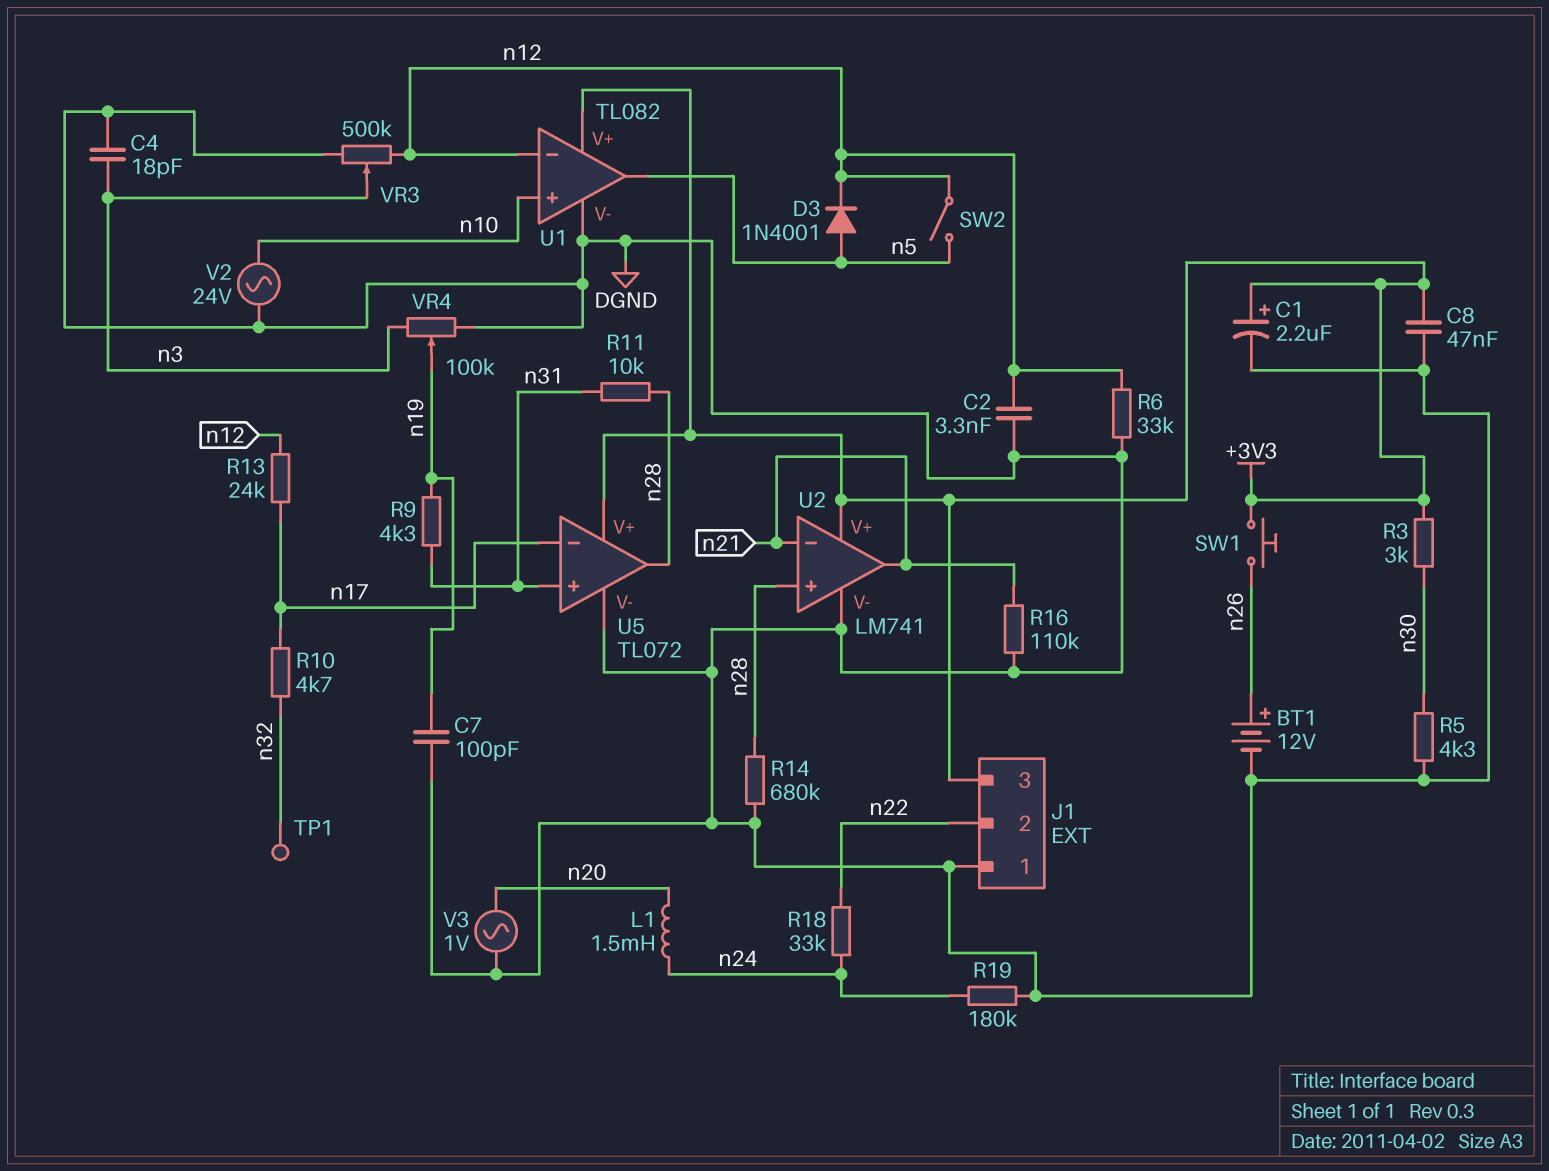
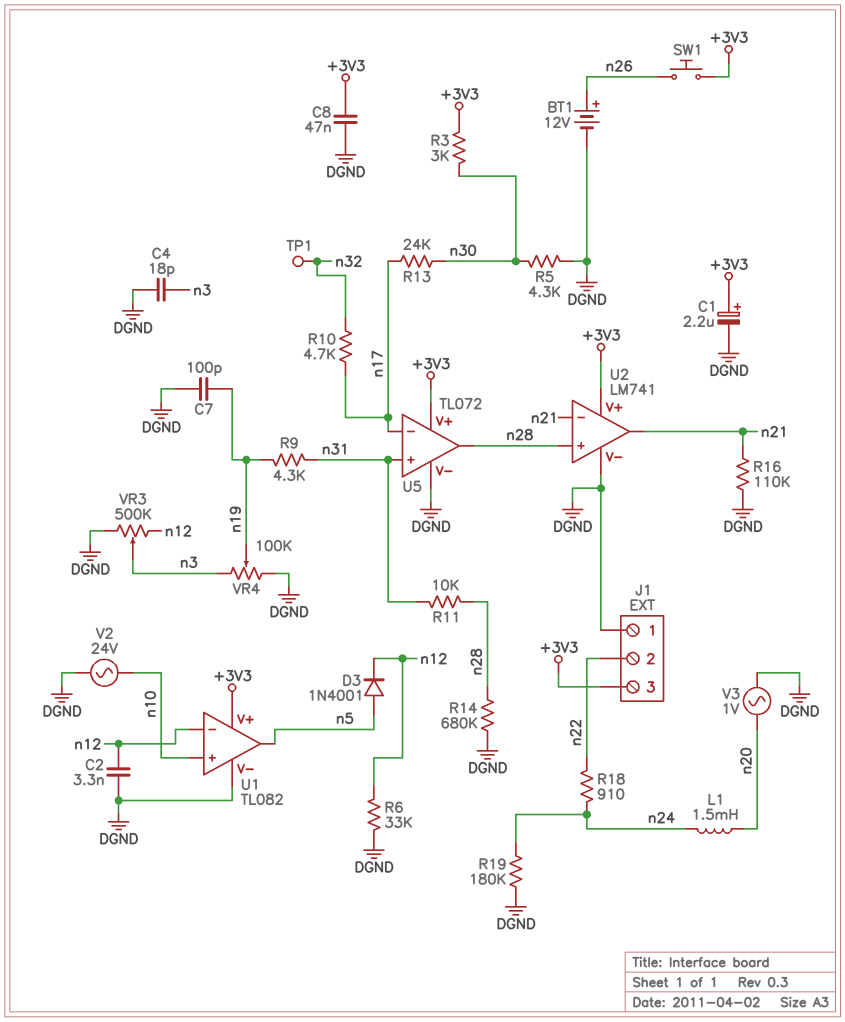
R13: 24k (n12, n17) -> 24k (n17, n30)
R18: 33k (n22, n24) -> 910 (n22, n24)
SW2: switch (n5, n12) -> none

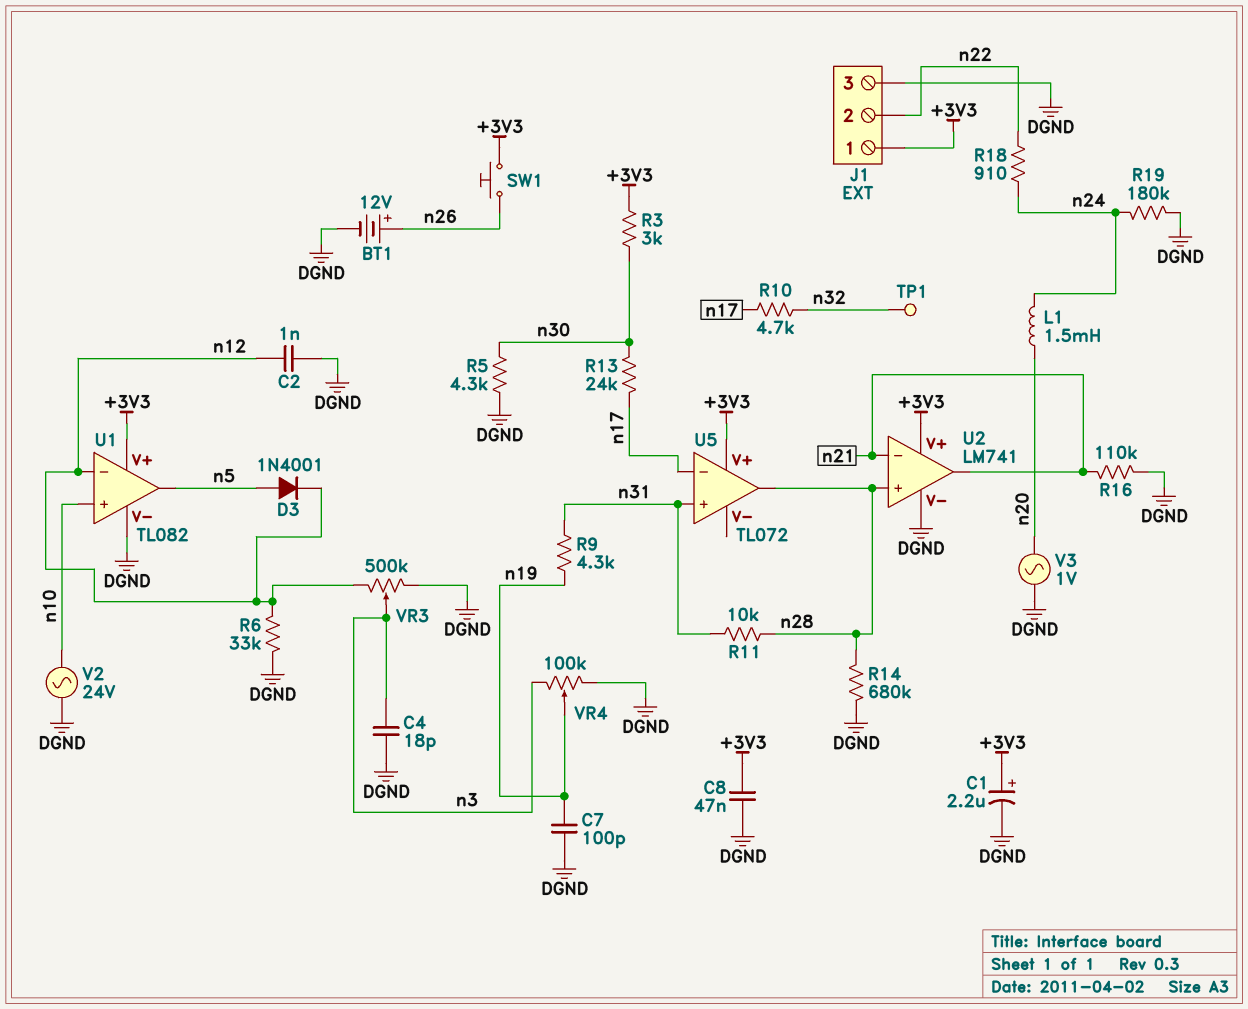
C2: 3.3nF (DGND, n12) -> 1nF (DGND, n12)
J1 pin 1: DGND -> +3V3
J1 pin 3: +3V3 -> DGND
U5 pin V-: DGND -> none

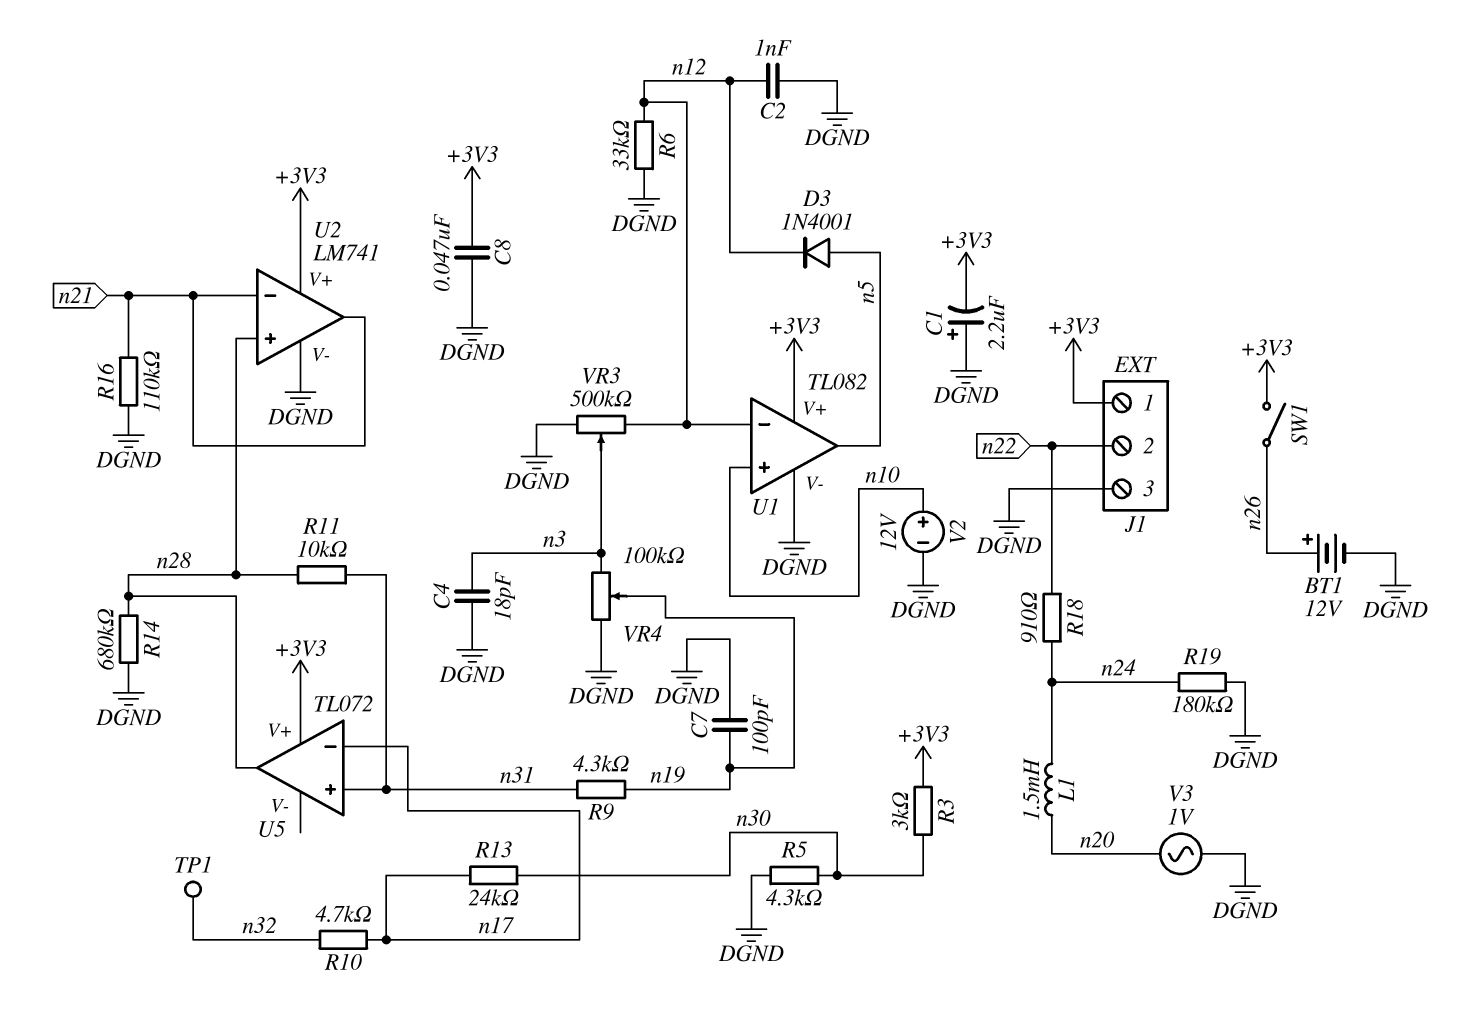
C1: 2.2uF (plus +3V3, minus DGND) -> 2.2uF (plus DGND, minus +3V3)
SW1: button (+3V3, n26) -> switch (+3V3, n26)
V2: AC 24V (DGND, n10) -> 12V (plus n10, minus DGND)

